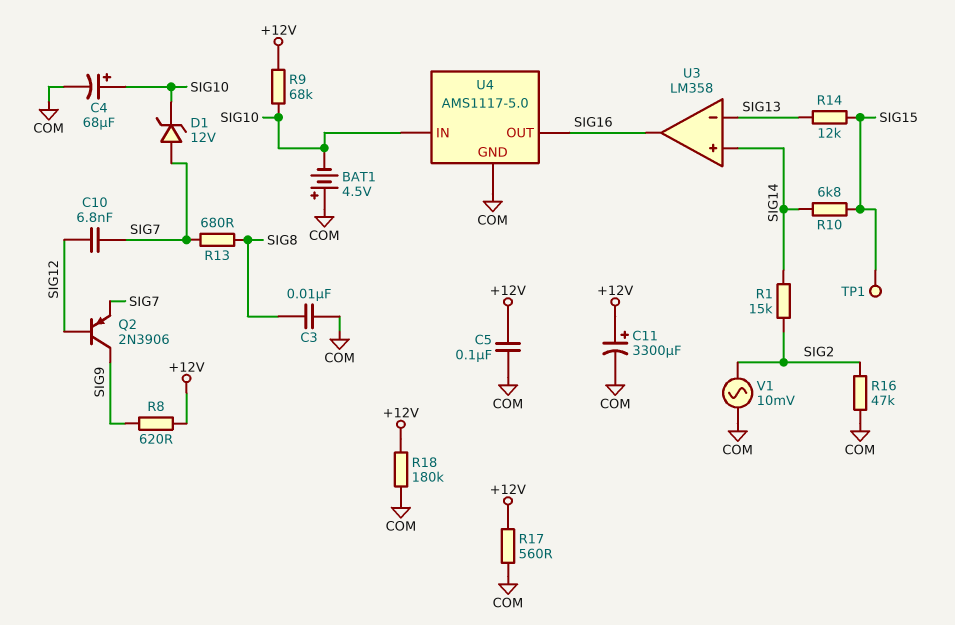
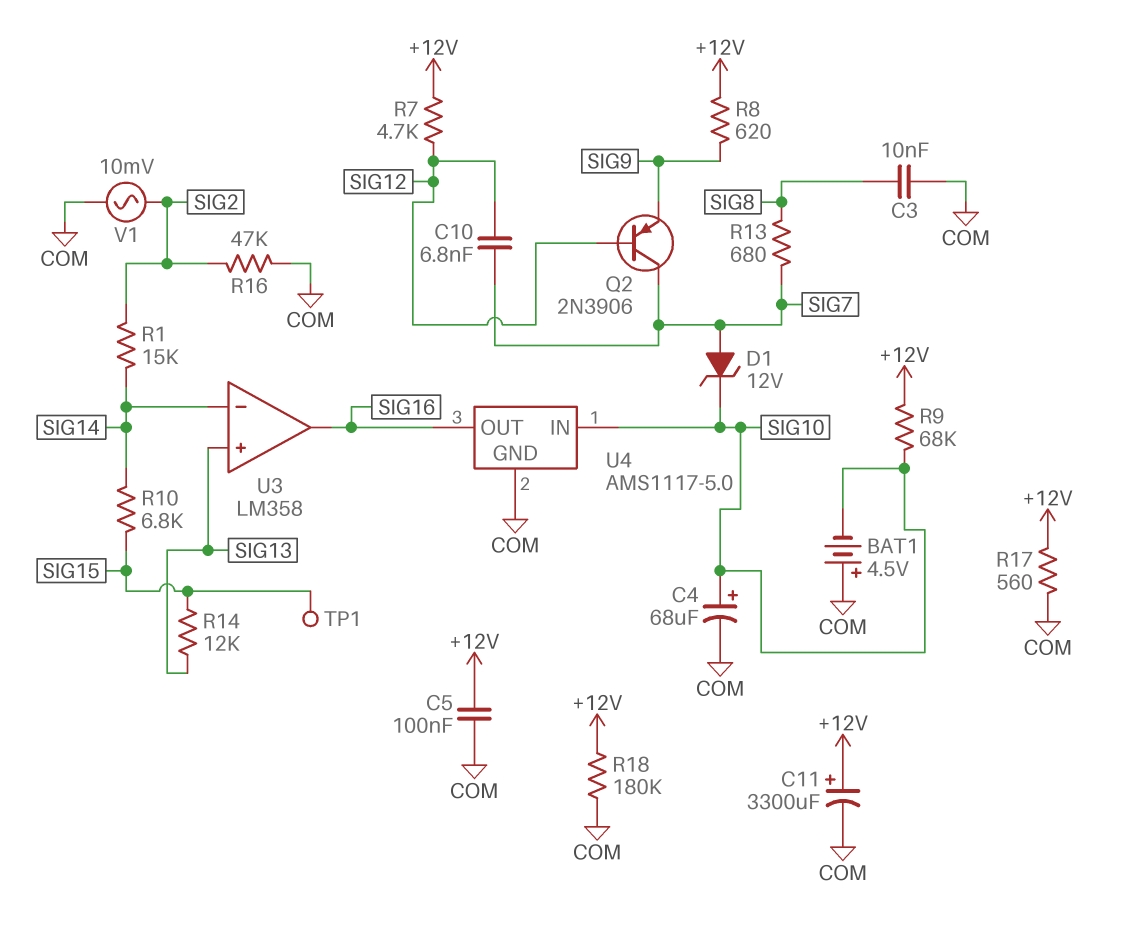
Q2: PNP 2N3906 (B SIG12, C SIG9, E SIG7) -> PNP 2N3906 (B SIG12, C SIG7, E SIG9)
R7: none -> 4.7k (+12V, SIG12)
U3 pin in+: SIG14 -> SIG13
U3 pin in-: SIG13 -> SIG14

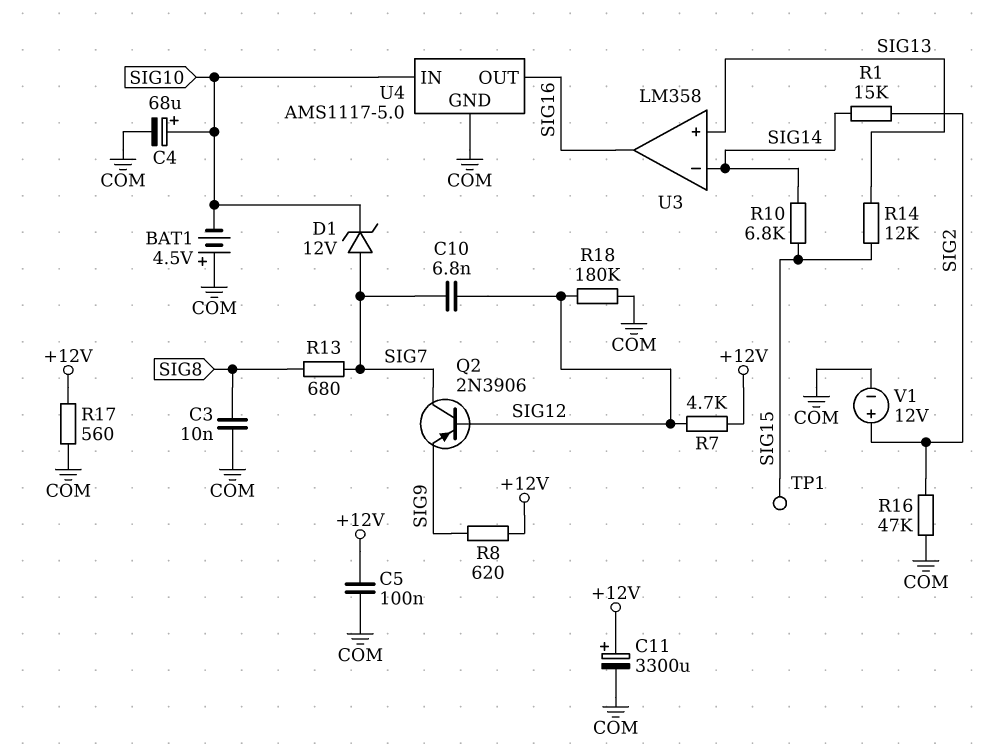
R9: 68k (+12V, SIG10) -> none
R18: 180k (+12V, COM) -> 180k (COM, SIG12)
V1: AC 10mV (COM, SIG2) -> 12V (plus SIG2, minus COM)

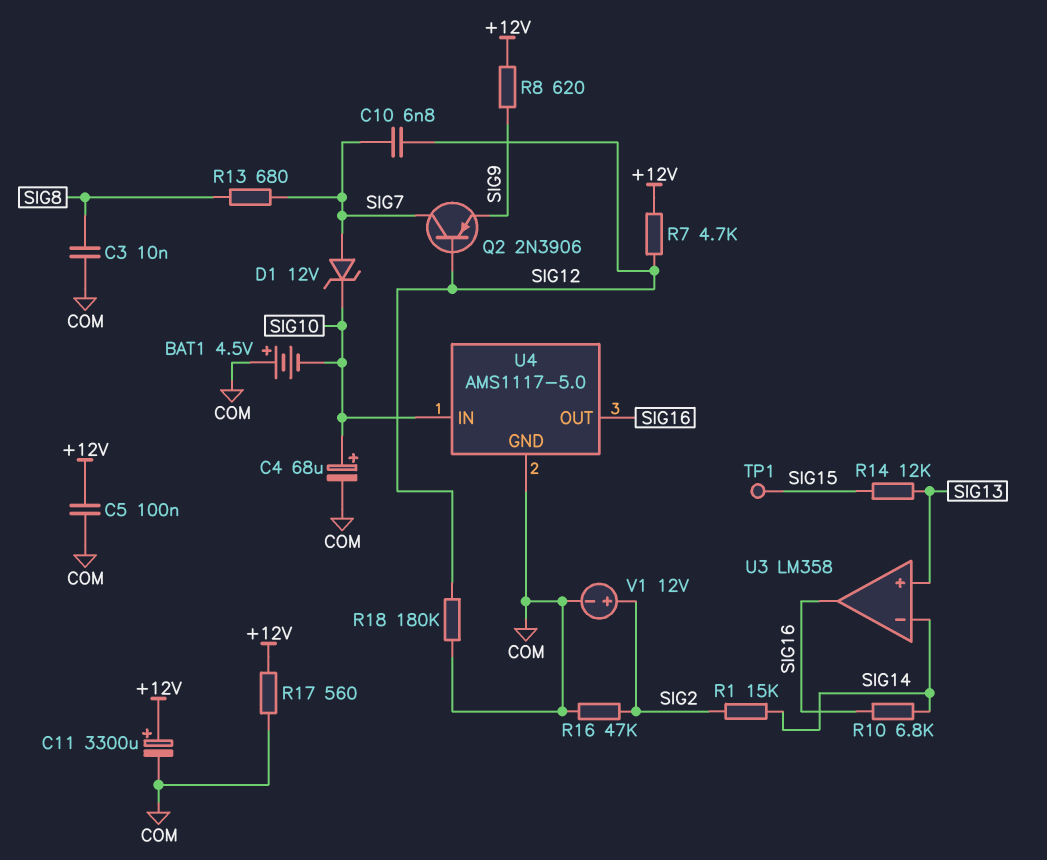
R10: 6.8k (SIG14, SIG15) -> 6.8k (SIG14, SIG16)

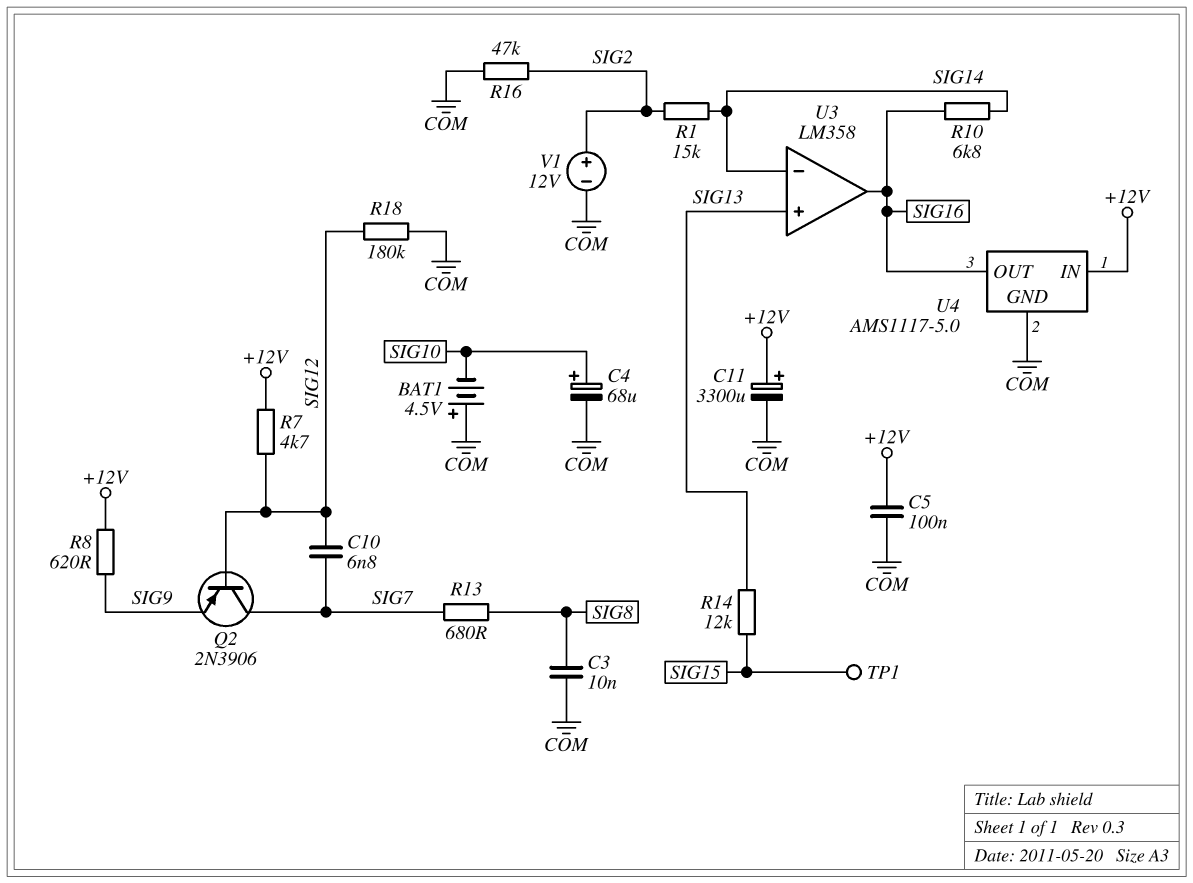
D1: zener 12V (A SIG7, K SIG10) -> none
R17: 560 (+12V, COM) -> none
U4 pin IN: SIG10 -> +12V

